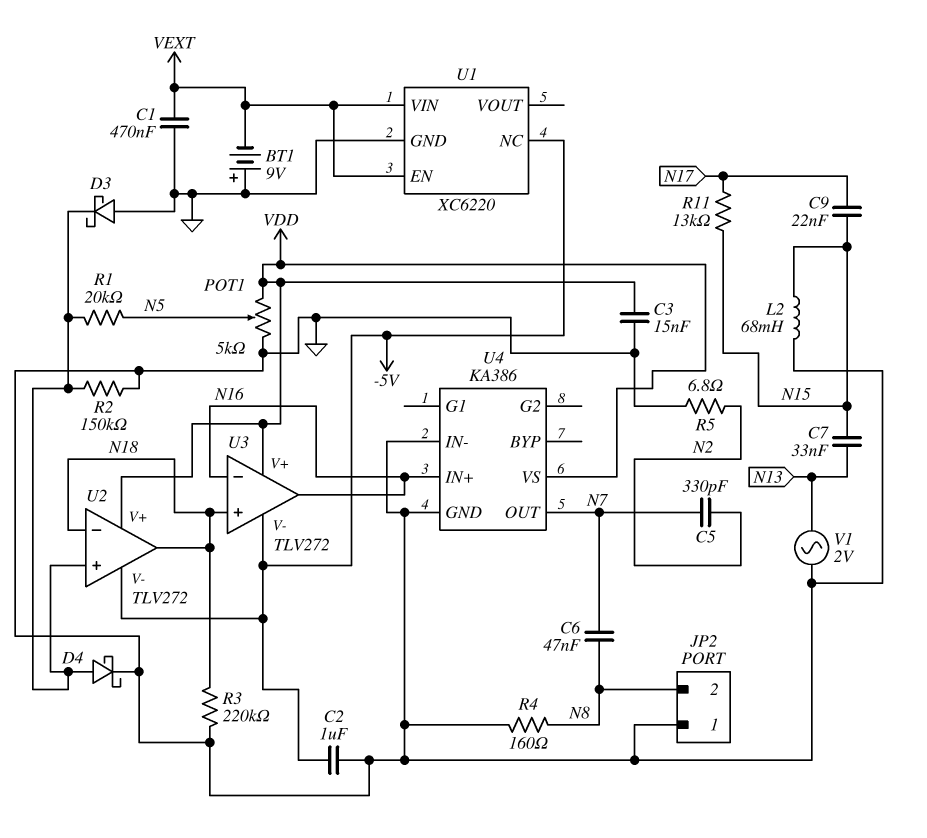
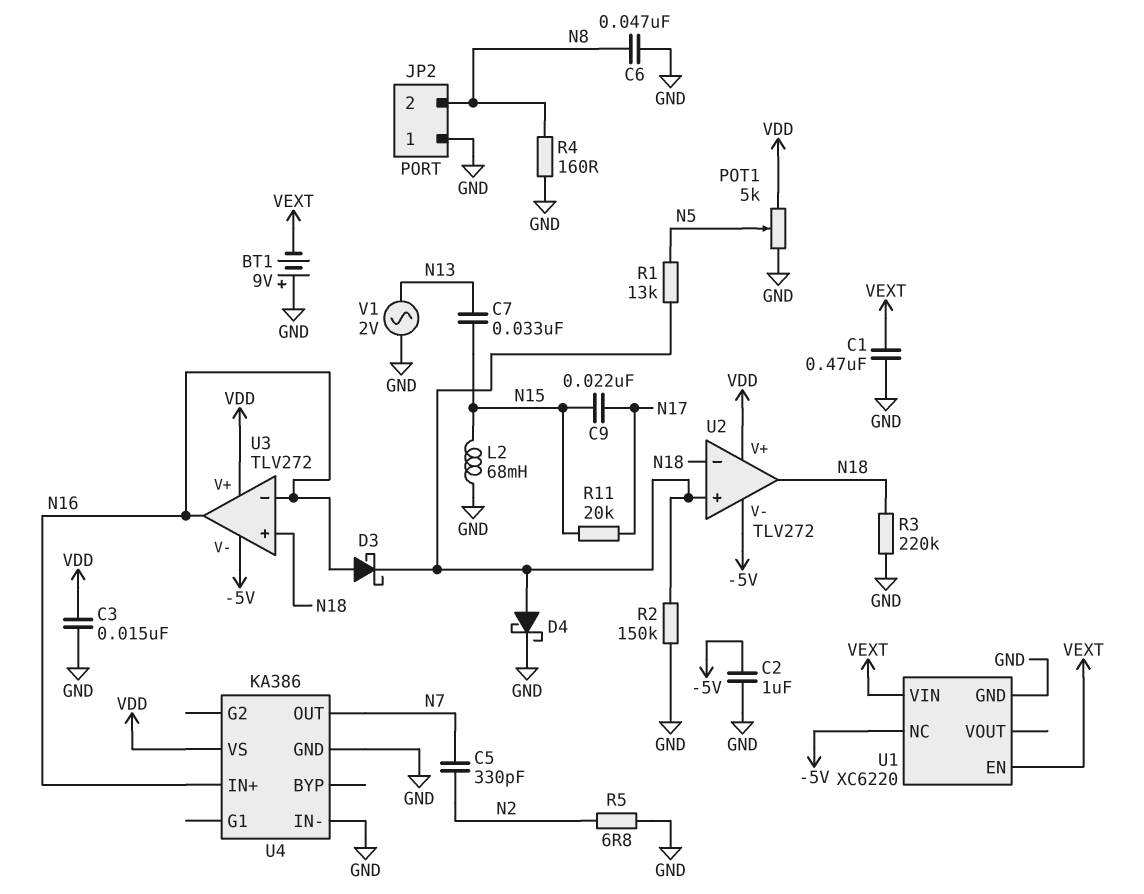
C6: 47nF (N7, N8) -> 47nF (GND, N8)
D3: schottky (A GND, K U2/in+) -> schottky (A N16, K U2/in+)
R1: 20k (N5, U2/in+) -> 13k (N5, U2/in+)
R11: 13k (N15, N17) -> 20k (N15, N17)

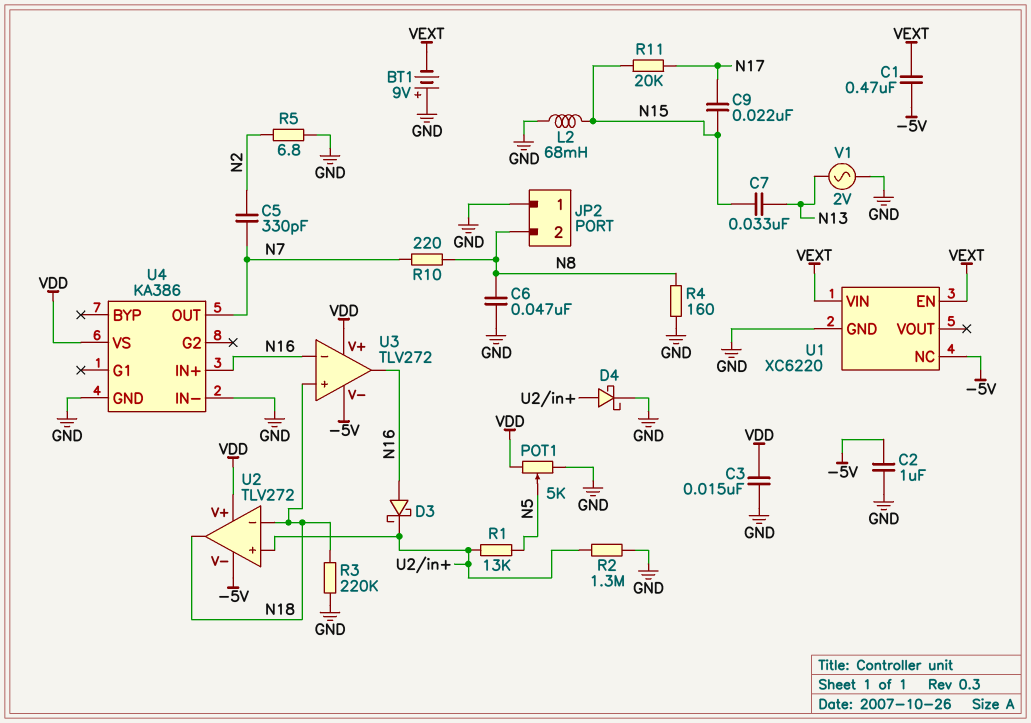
C1: 470nF (GND, VEXT) -> 470nF (-5V, VEXT)
R2: 150k (GND, U2/in+) -> 1.3M (GND, U2/in+)
R10: none -> 220 (N7, N8)

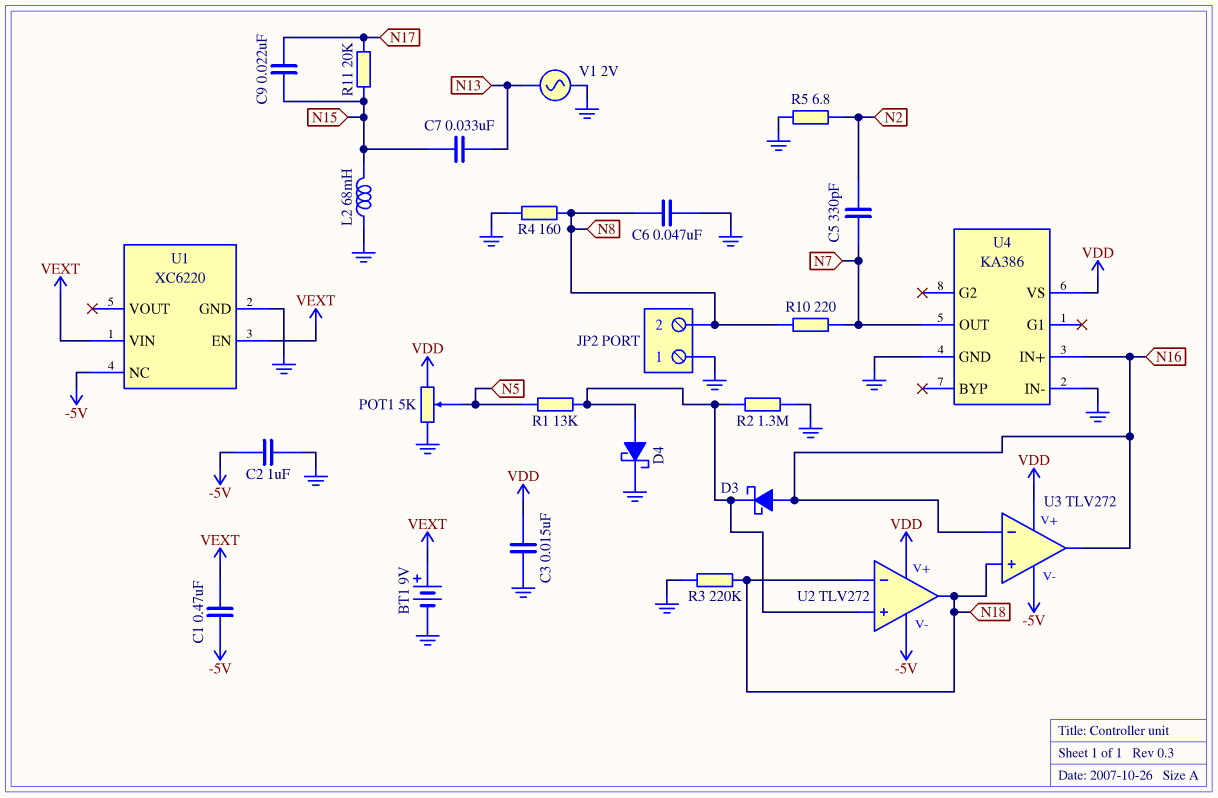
BT1: 9V (plus GND, minus VEXT) -> 9V (plus VEXT, minus GND)

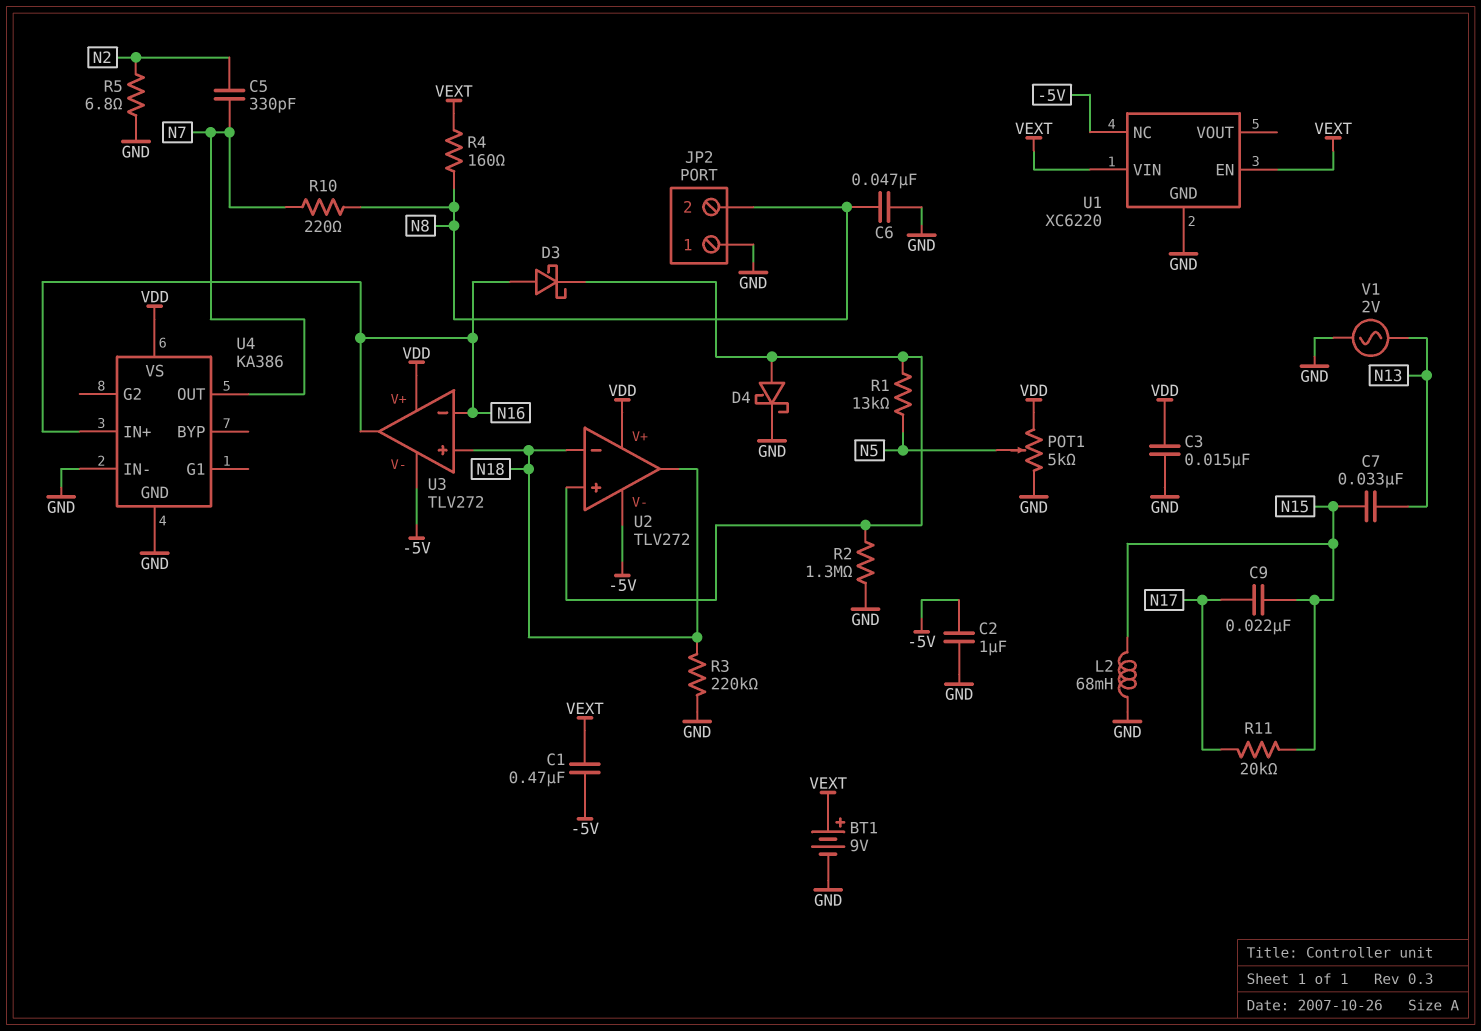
R4: 160 (GND, N8) -> 160 (N8, VEXT)

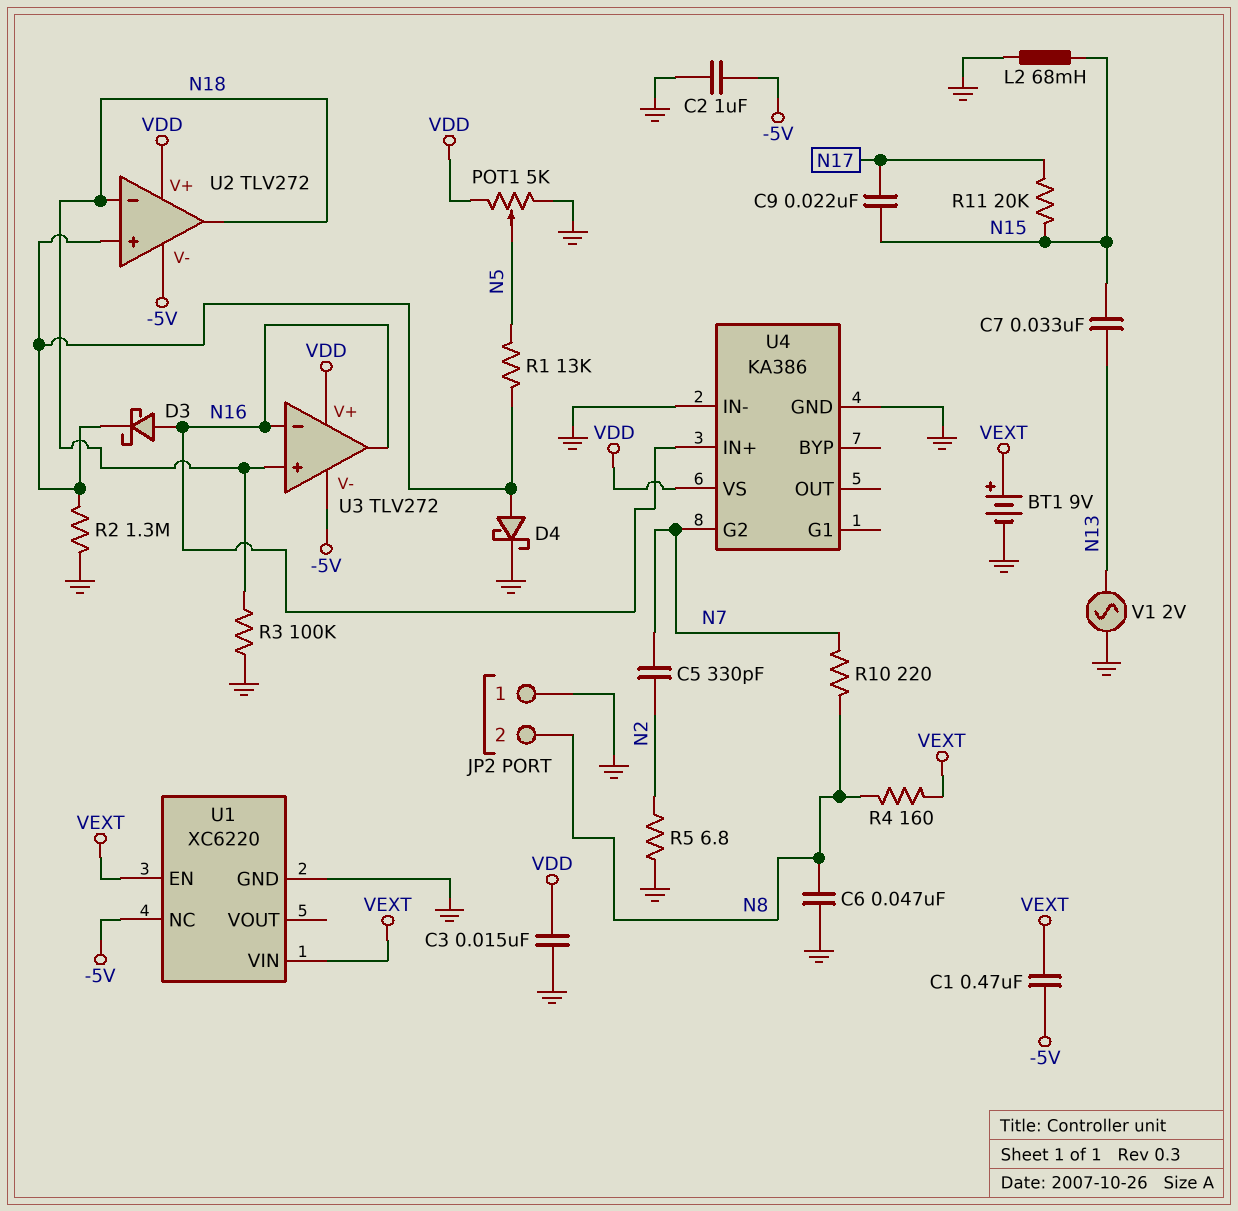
R3: 220k (GND, N18) -> 100k (GND, N18)
U4 pin G2: none -> N7
U4 pin OUT: N7 -> none

